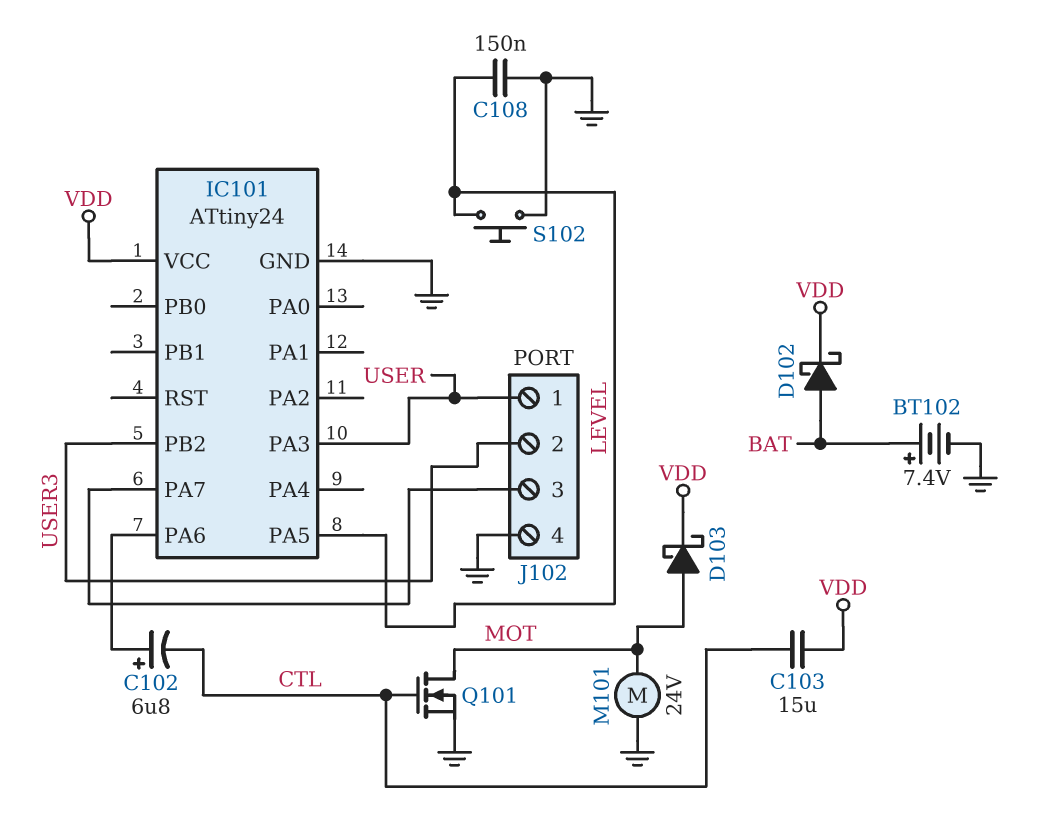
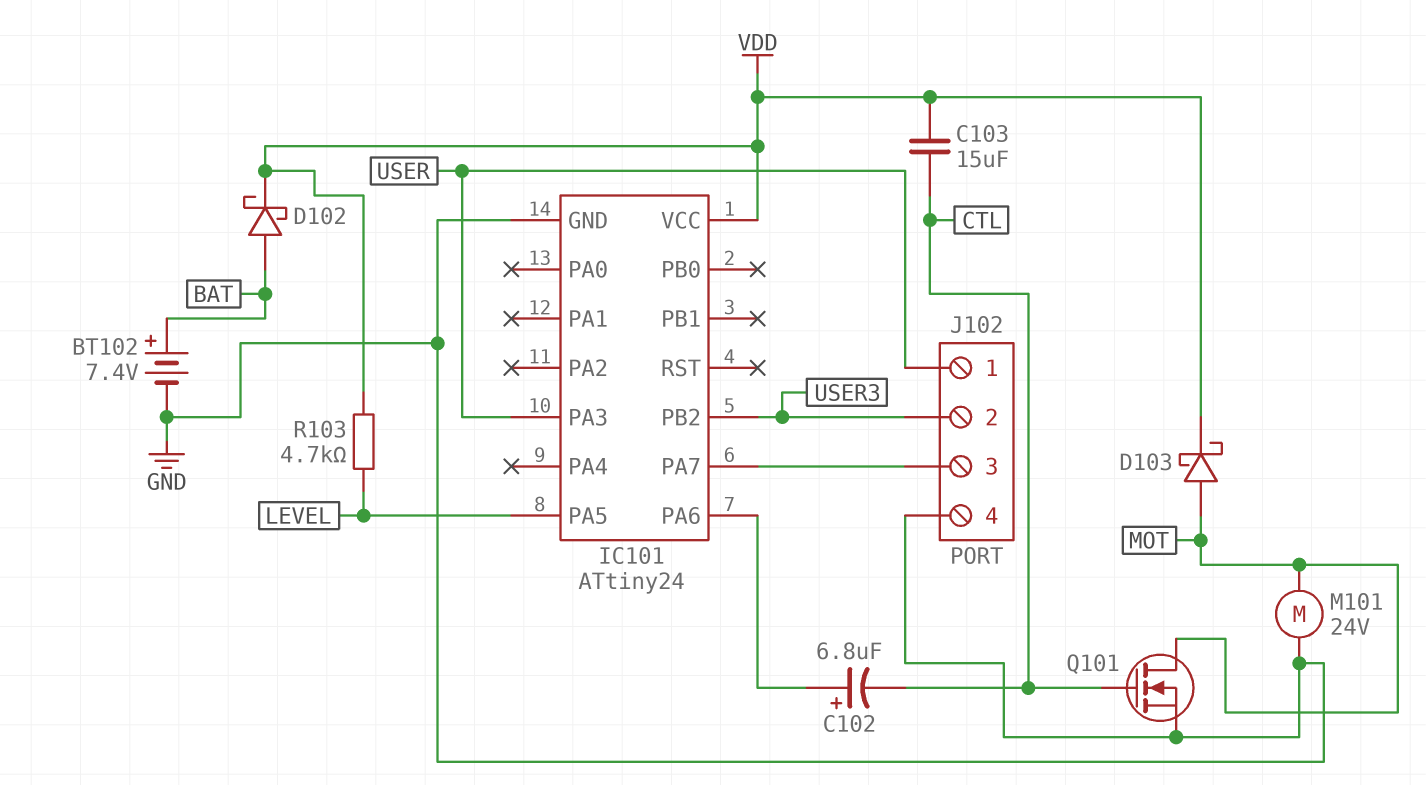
C108: 150nF (GND, LEVEL) -> none
R103: none -> 4.7k (LEVEL, VDD)
S102: button (GND, LEVEL) -> none

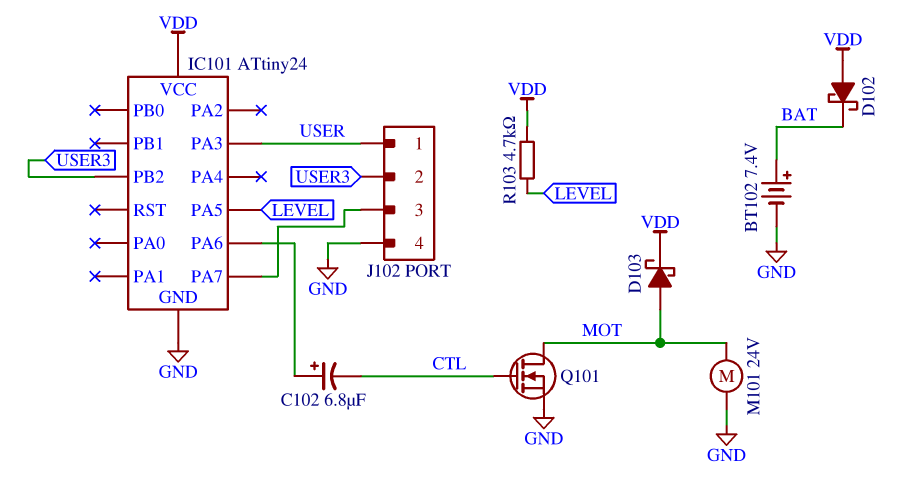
C103: 15uF (CTL, VDD) -> none
D102: schottky (A BAT, K VDD) -> schottky (A VDD, K BAT)

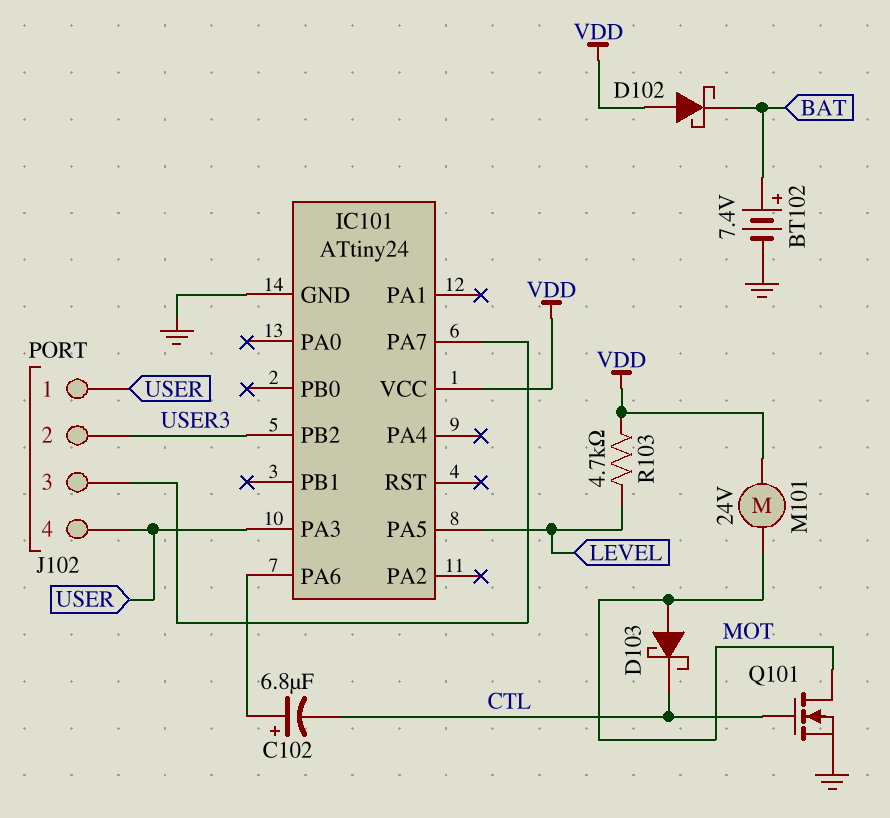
D103: schottky (A MOT, K VDD) -> schottky (A MOT, K CTL)
J102 pin 4: GND -> USER
M101: motor 24V (GND, MOT) -> motor 24V (MOT, VDD)

